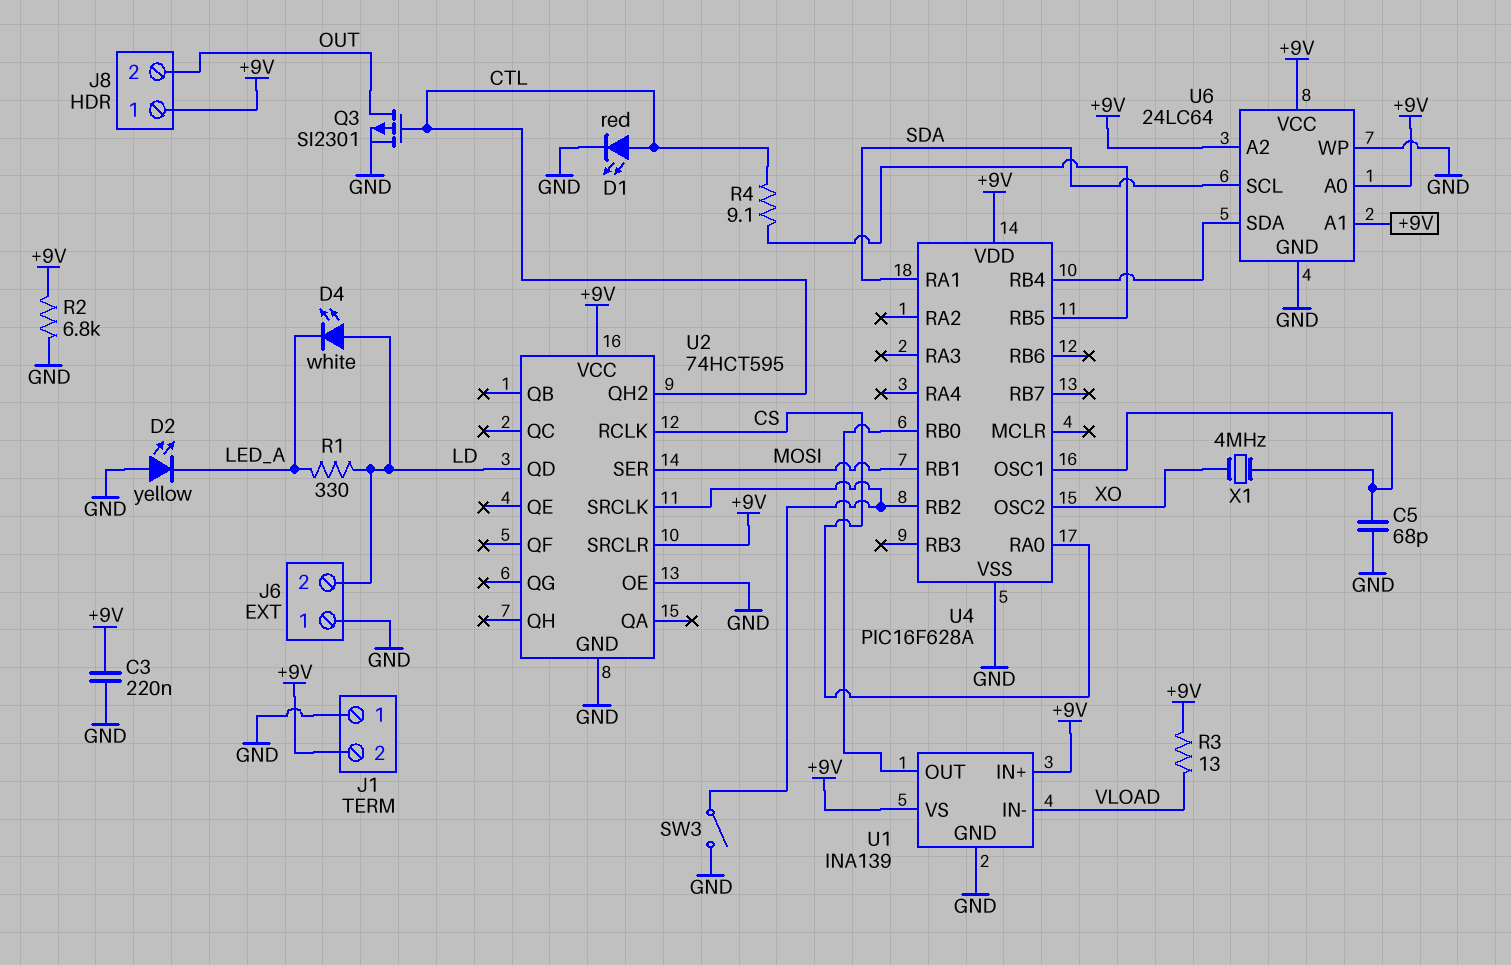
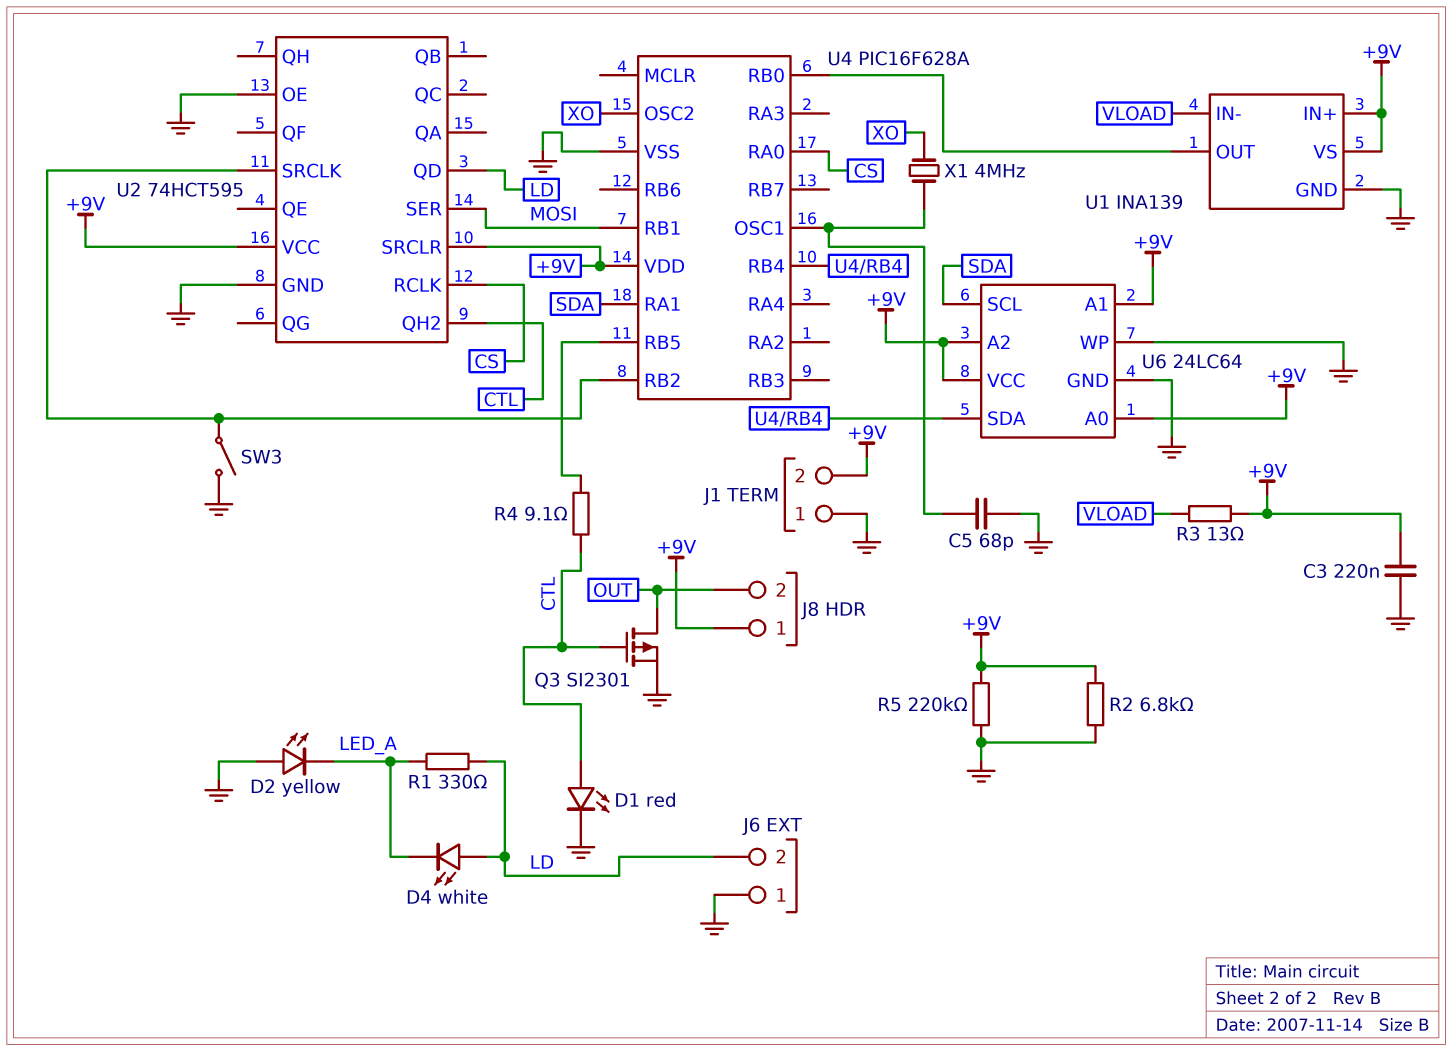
R5: none -> 220k (+9V, GND)

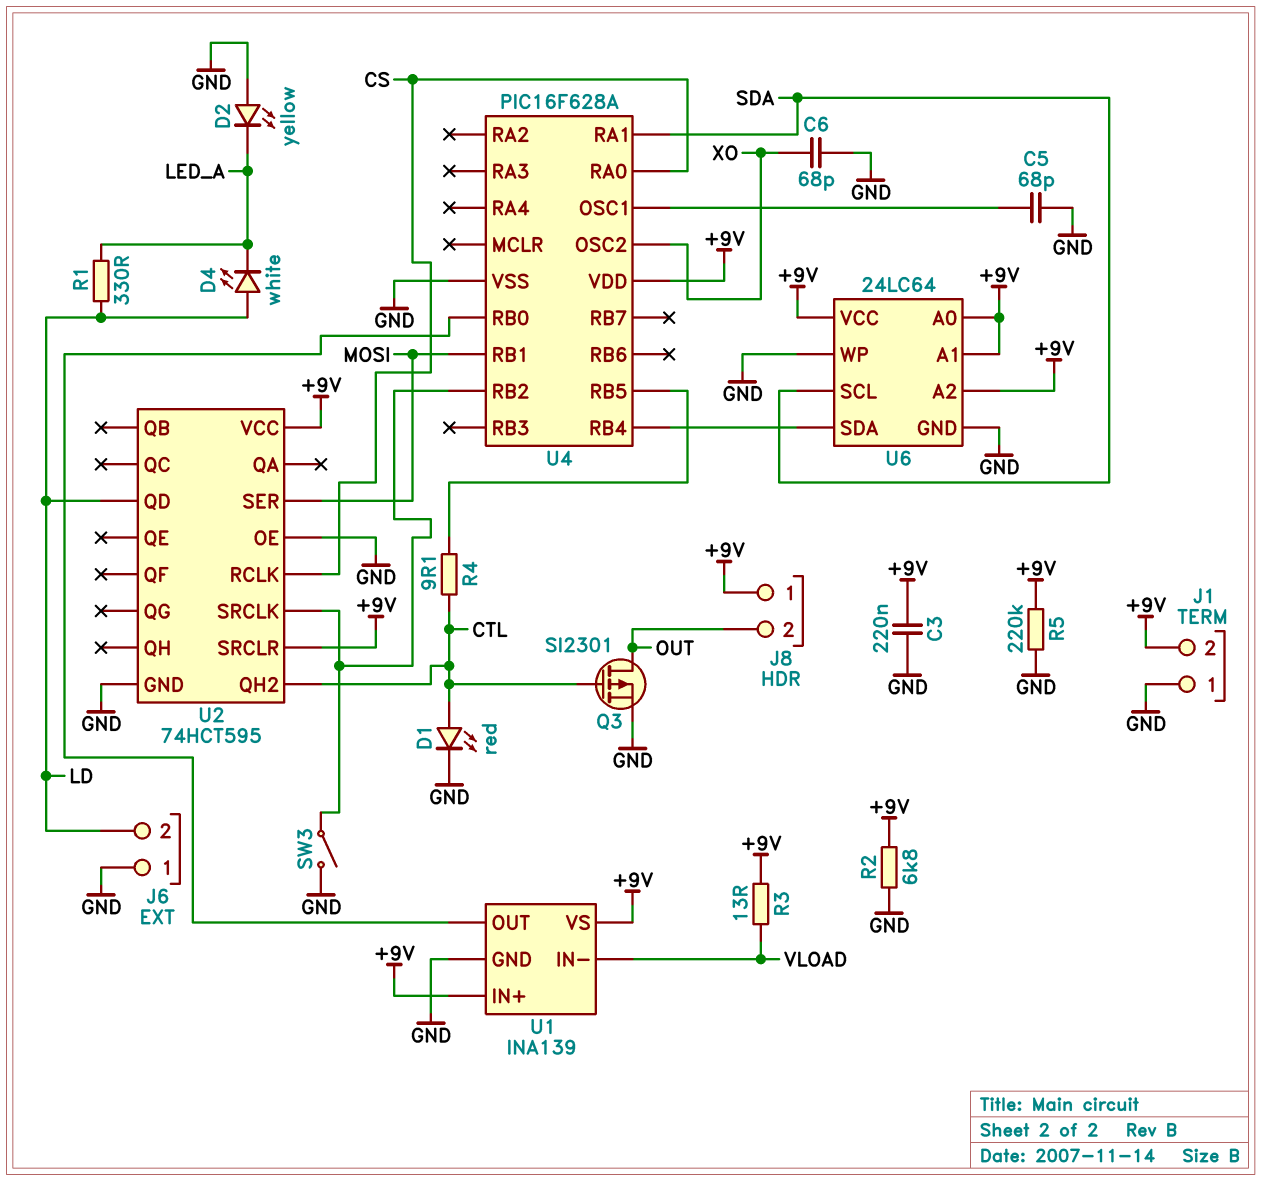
C6: none -> 68pF (GND, XO)
X1: 4MHz (U4/OSC1, XO) -> none

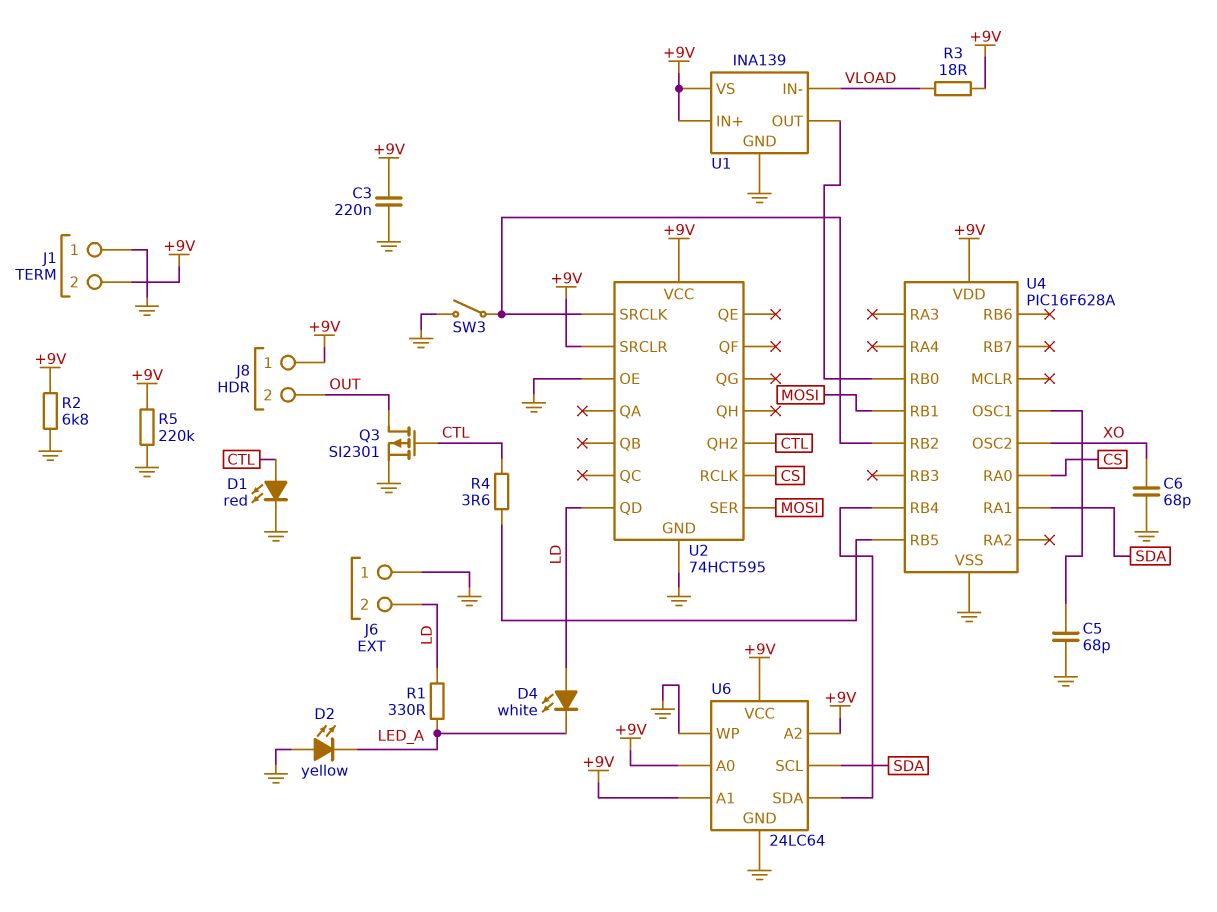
R3: 13 (+9V, VLOAD) -> 18 (+9V, VLOAD)
R4: 9.1 (CTL, U4/RB5) -> 3.6 (CTL, U4/RB5)

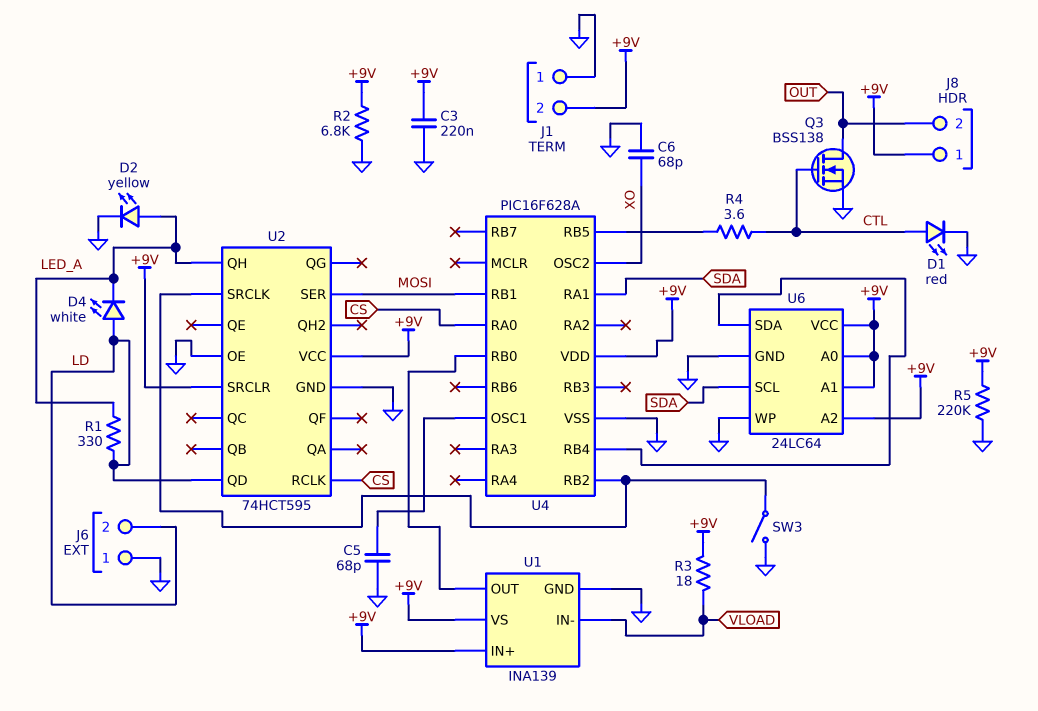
D2: LED yellow (A GND, K LED_A) -> LED yellow (A LED_A, K GND)
Q3: PMOS SI2301 (G CTL, D OUT, S GND) -> NMOS BSS138 (G CTL, D OUT, S GND)
U2 pin QH: none -> LED_A
U2 pin QH2: CTL -> none

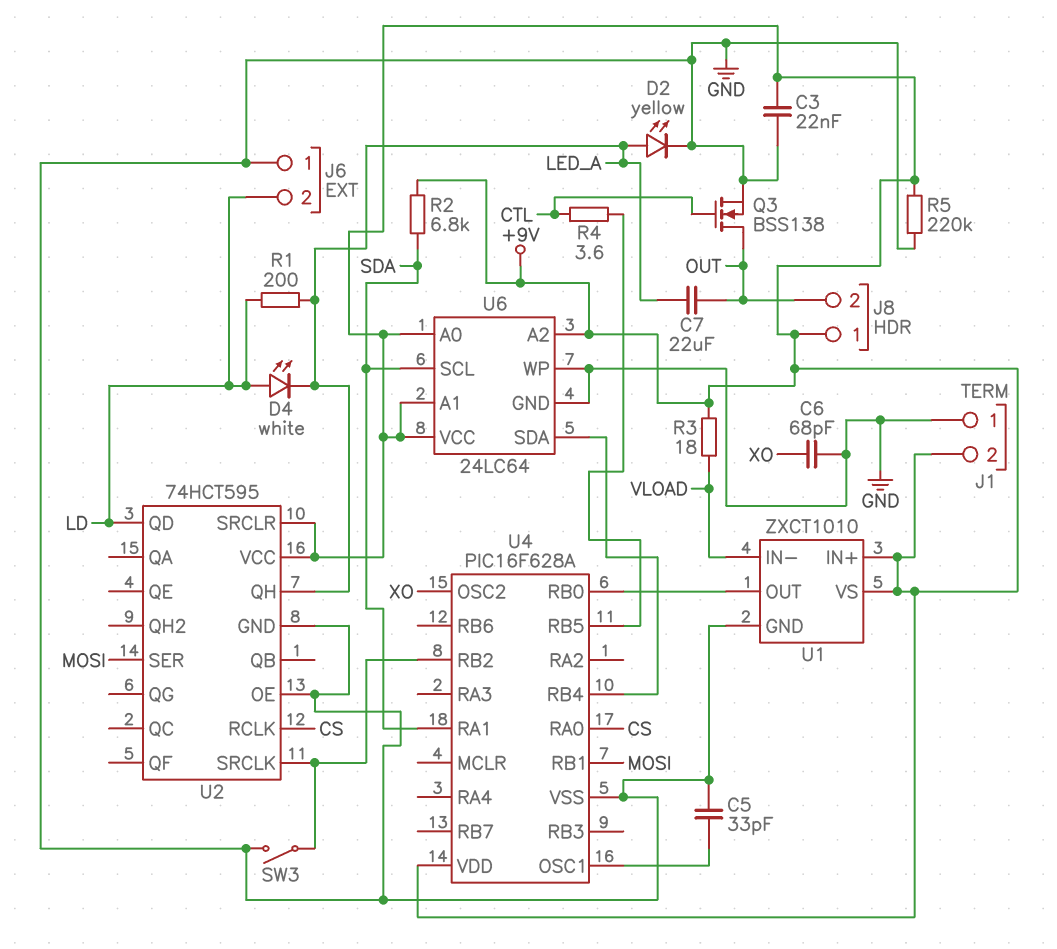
C3: 220nF (+9V, GND) -> 22nF (+9V, GND)
C5: 68pF (GND, U4/OSC1) -> 33pF (GND, U4/OSC1)
C7: none -> 22uF (LED_A, OUT)
D1: LED red (A CTL, K GND) -> none
R1: 330 (LD, LED_A) -> 200 (LD, LED_A)
R2: 6.8k (+9V, GND) -> 6.8k (+9V, SDA)
U1: INA139 -> ZXCT1010

